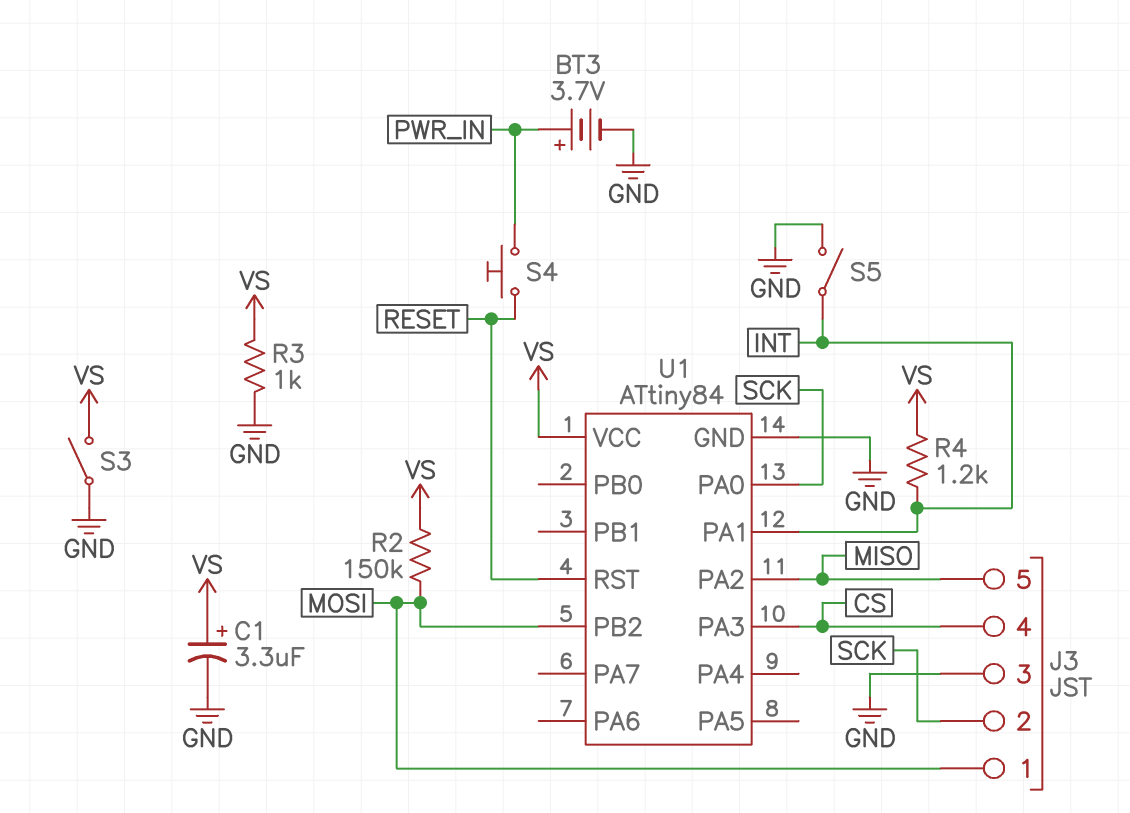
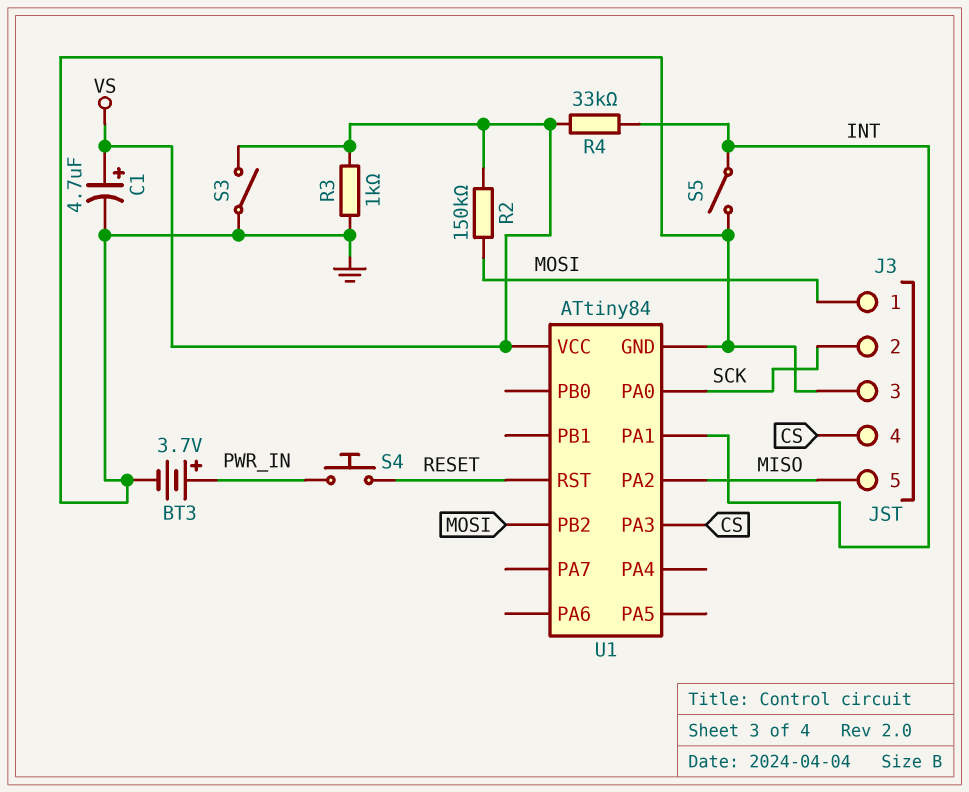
C1: 3.3uF (plus VS, minus GND) -> 4.7uF (plus VS, minus GND)
R4: 1.2k (INT, VS) -> 33k (INT, VS)

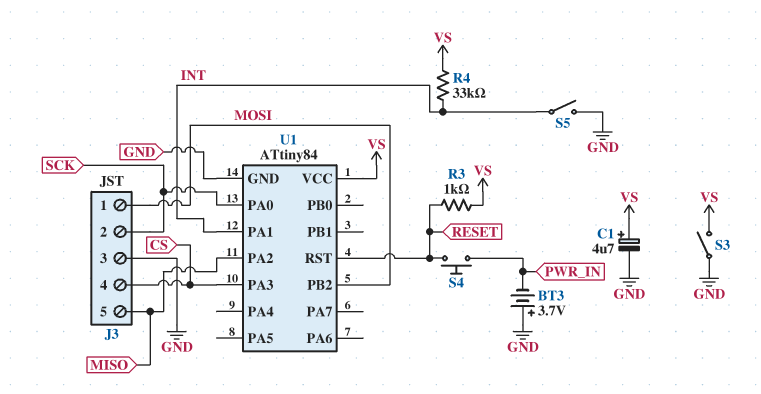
BT3: 3.7V (plus PWR_IN, minus GND) -> 3.7V (plus GND, minus PWR_IN)
R2: 150k (MOSI, VS) -> none
R3: 1k (GND, VS) -> 1k (RESET, VS)

